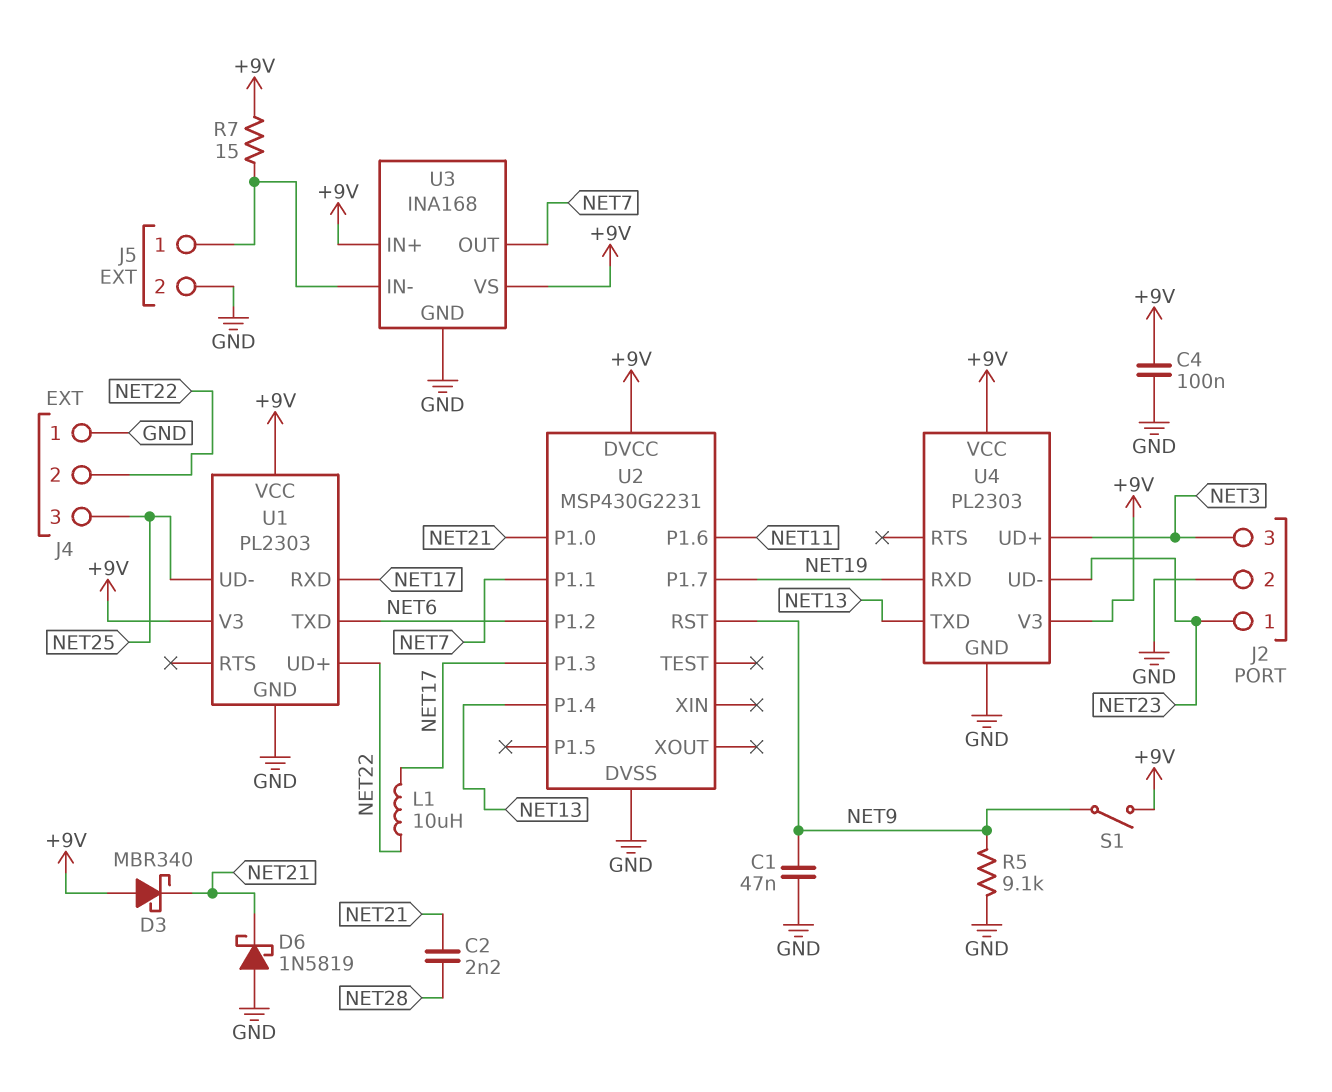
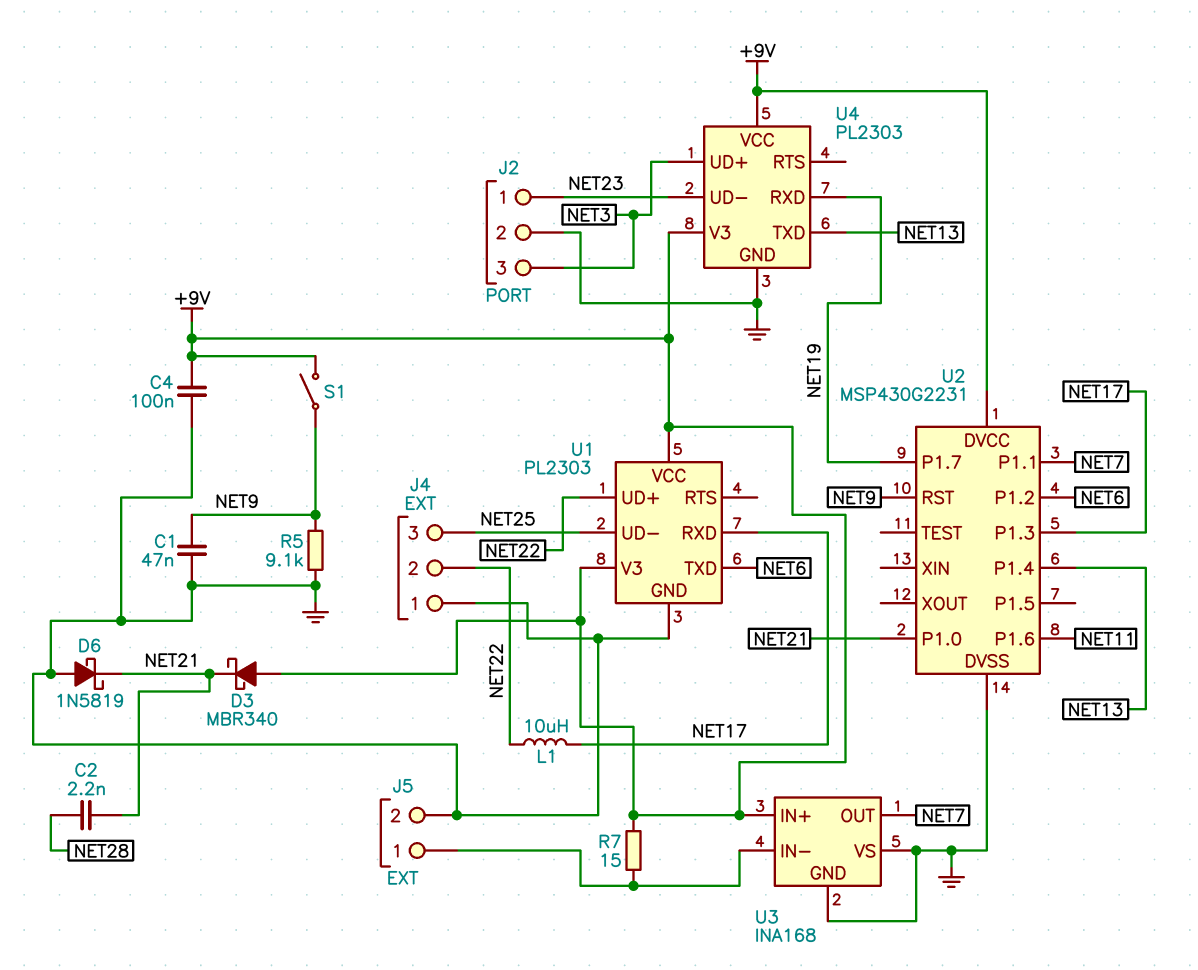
U3 pin VS: +9V -> GND

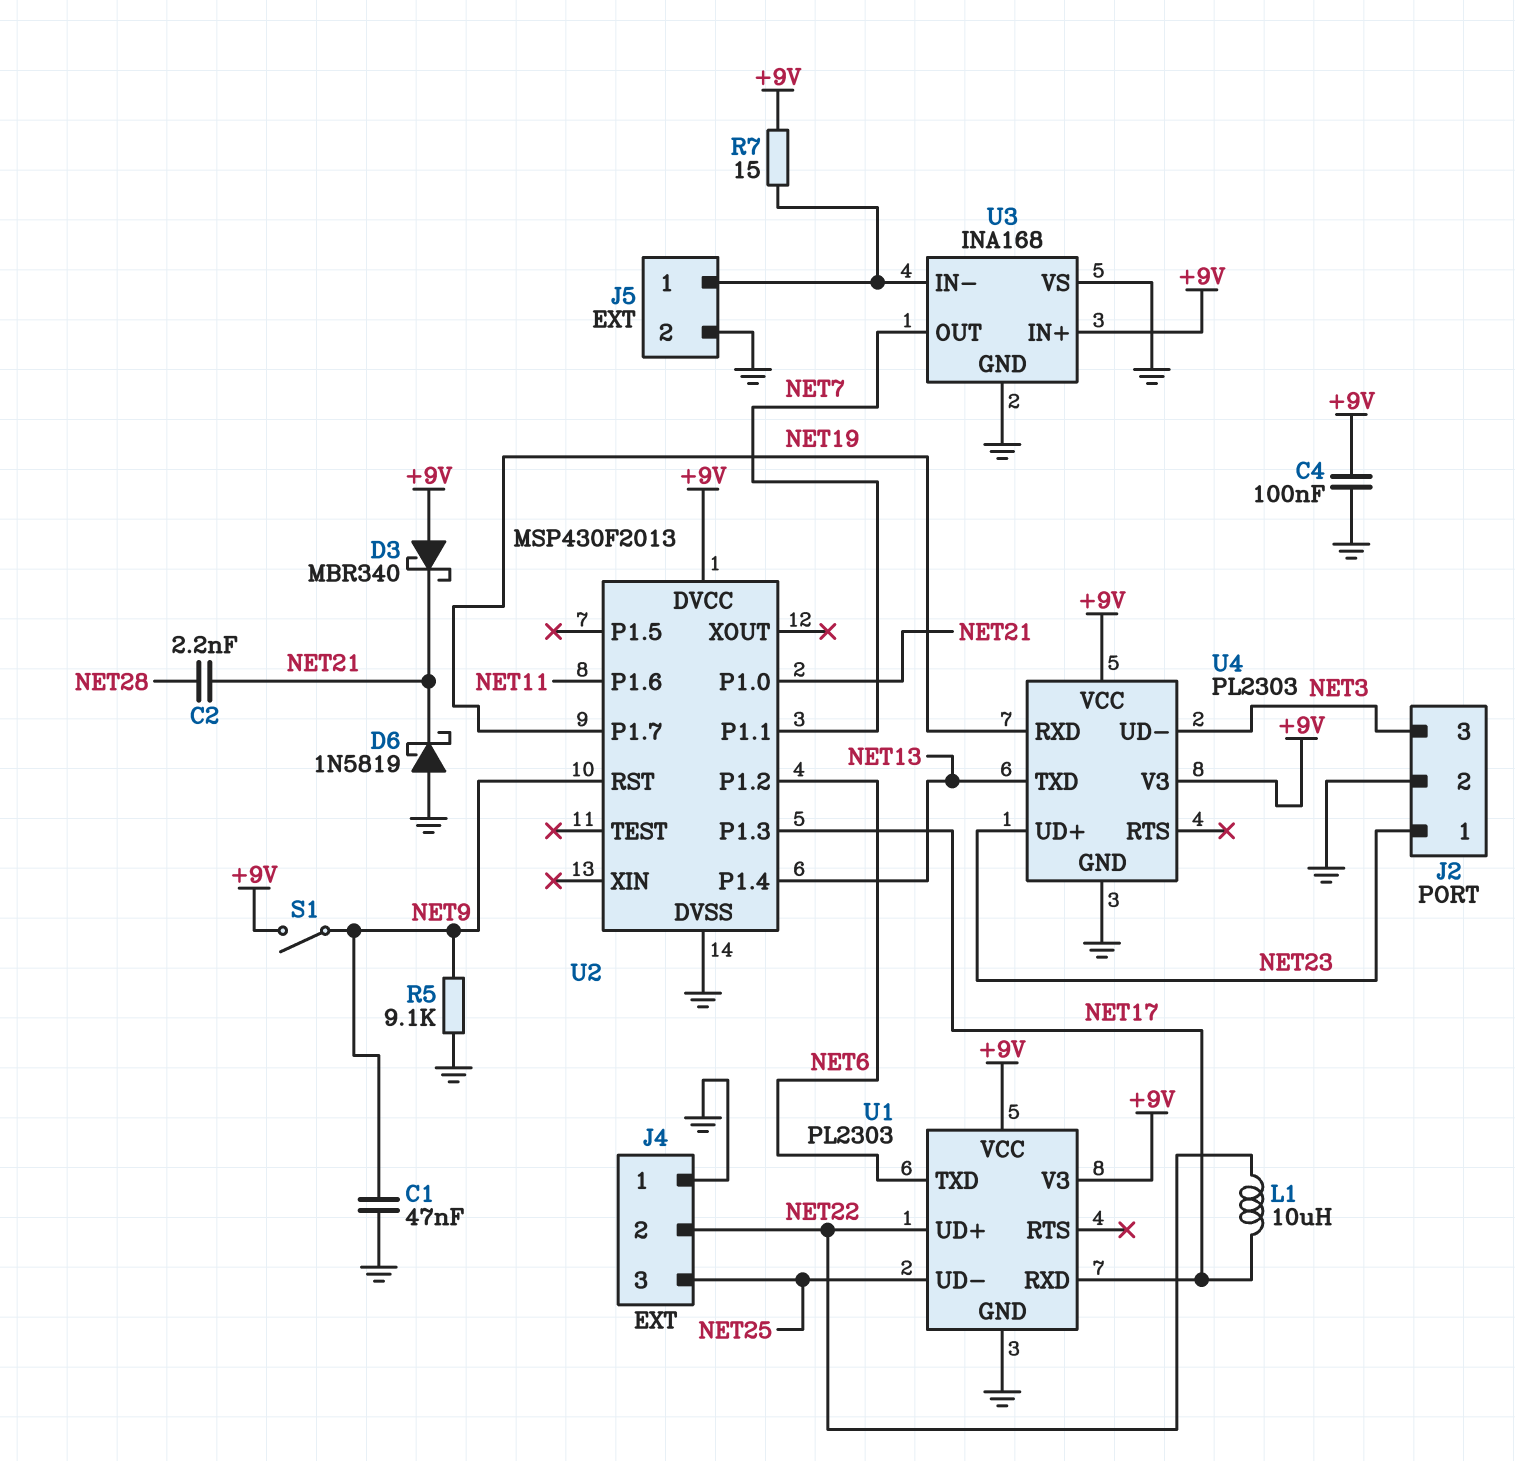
U2: MSP430G2231 -> MSP430F2013
U4 pin UD+: NET3 -> NET23
U4 pin UD-: NET23 -> NET3

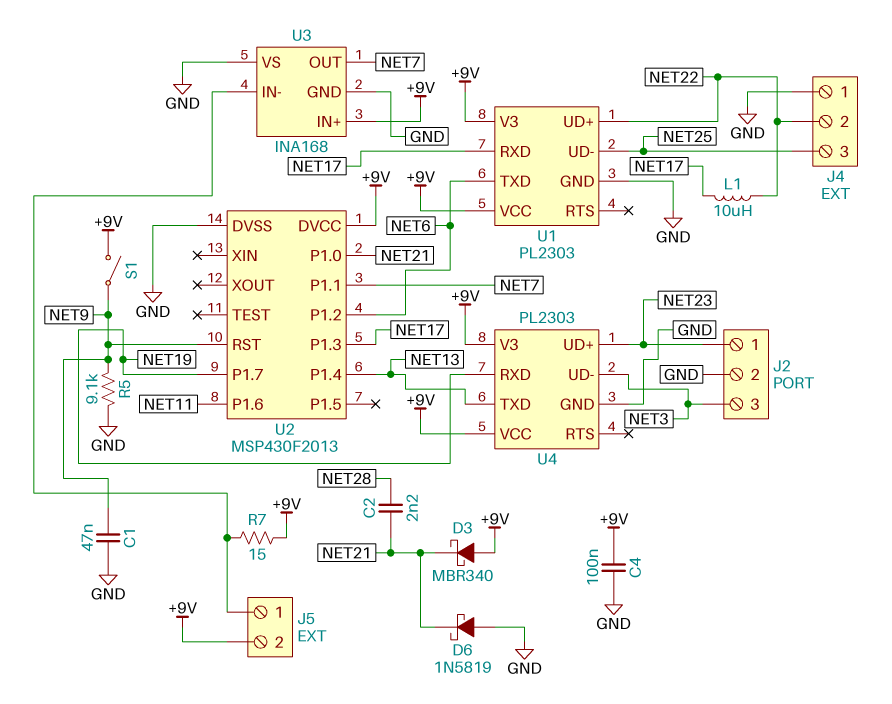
J5 pin 2: GND -> +9V

